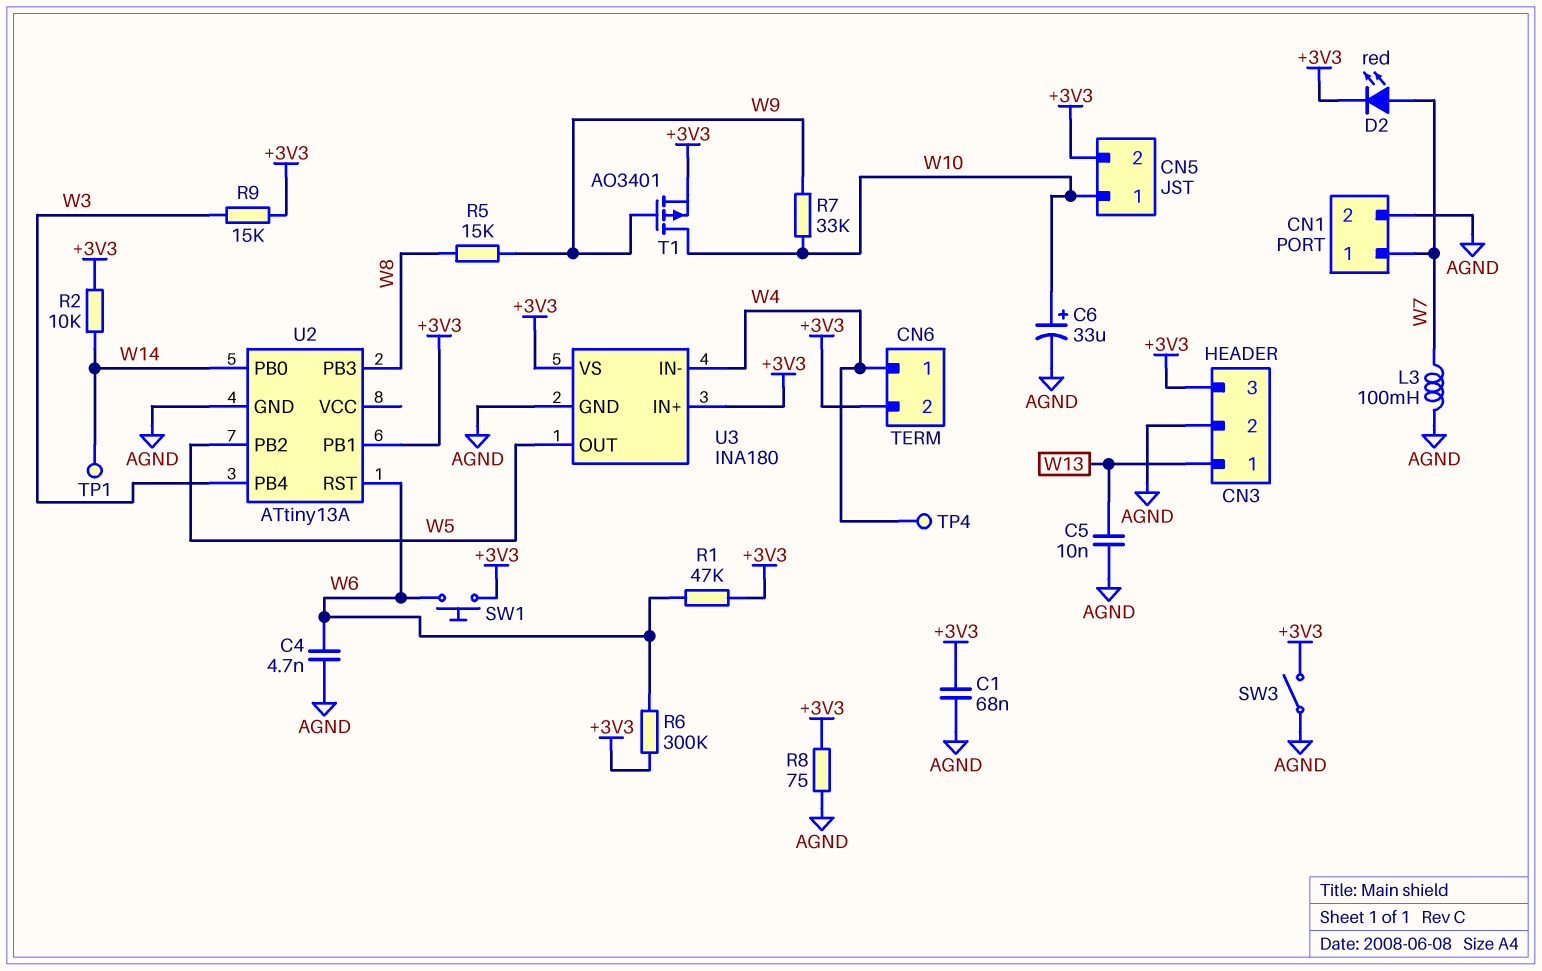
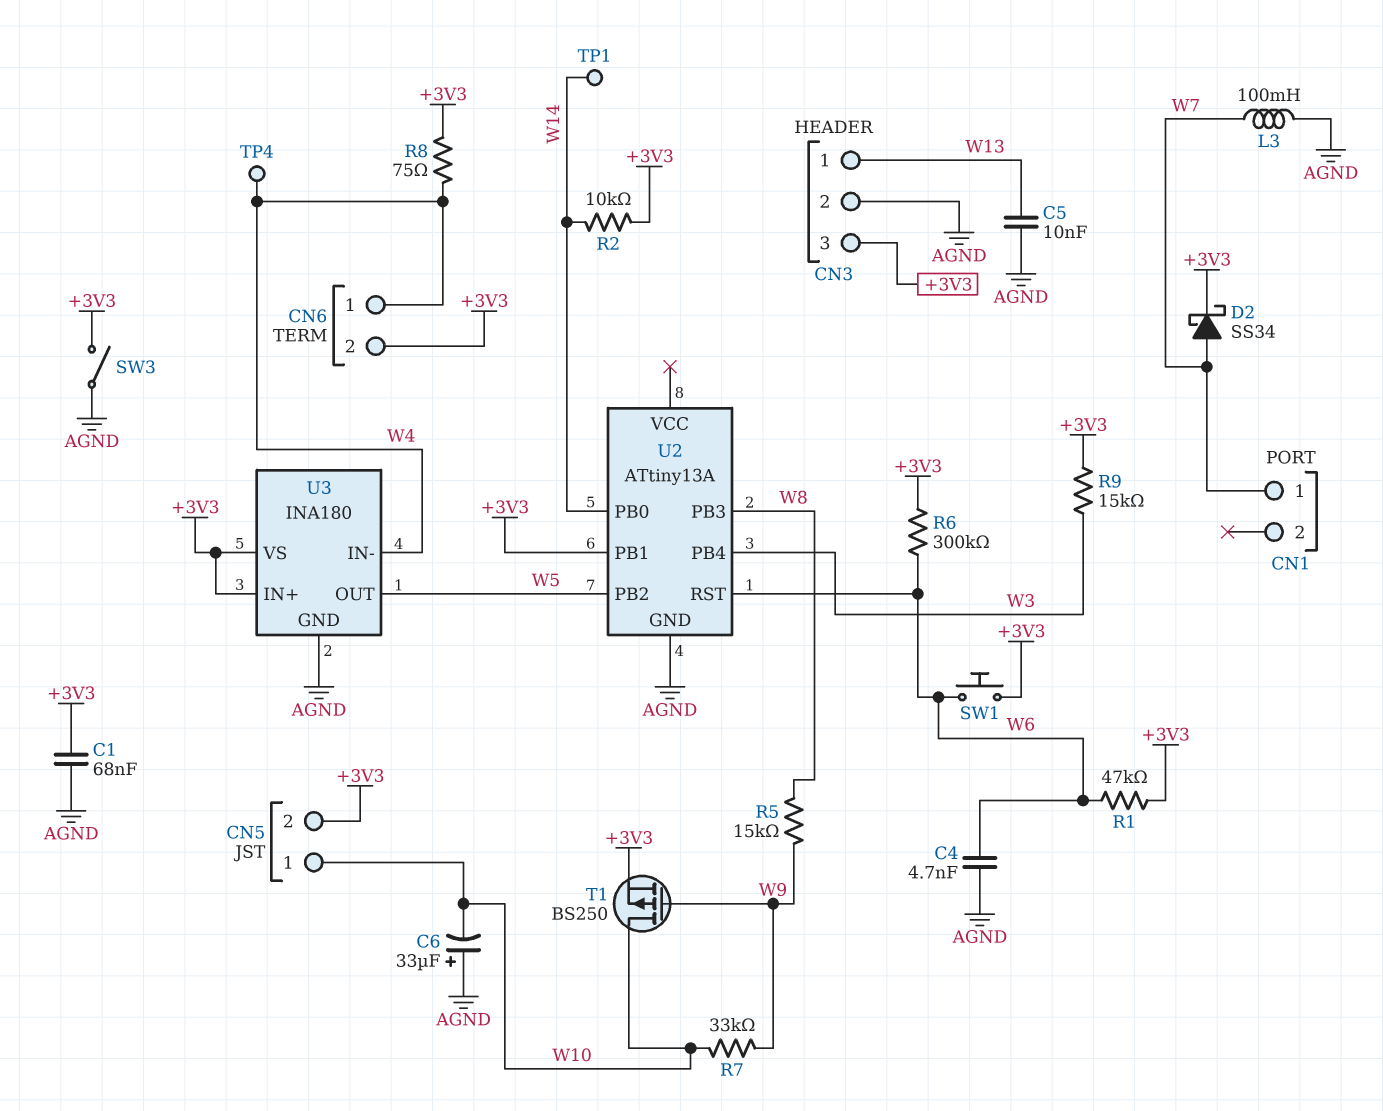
C6: 33uF (plus W10, minus AGND) -> 33uF (plus AGND, minus W10)
CN1 pin 2: AGND -> none
D2: LED red (A W7, K +3V3) -> schottky SS34 (A W7, K +3V3)
R8: 75 (+3V3, AGND) -> 75 (+3V3, W4)
T1: PMOS AO3401 (G W9, D W10, S +3V3) -> PMOS BS250 (G W9, D W10, S +3V3)

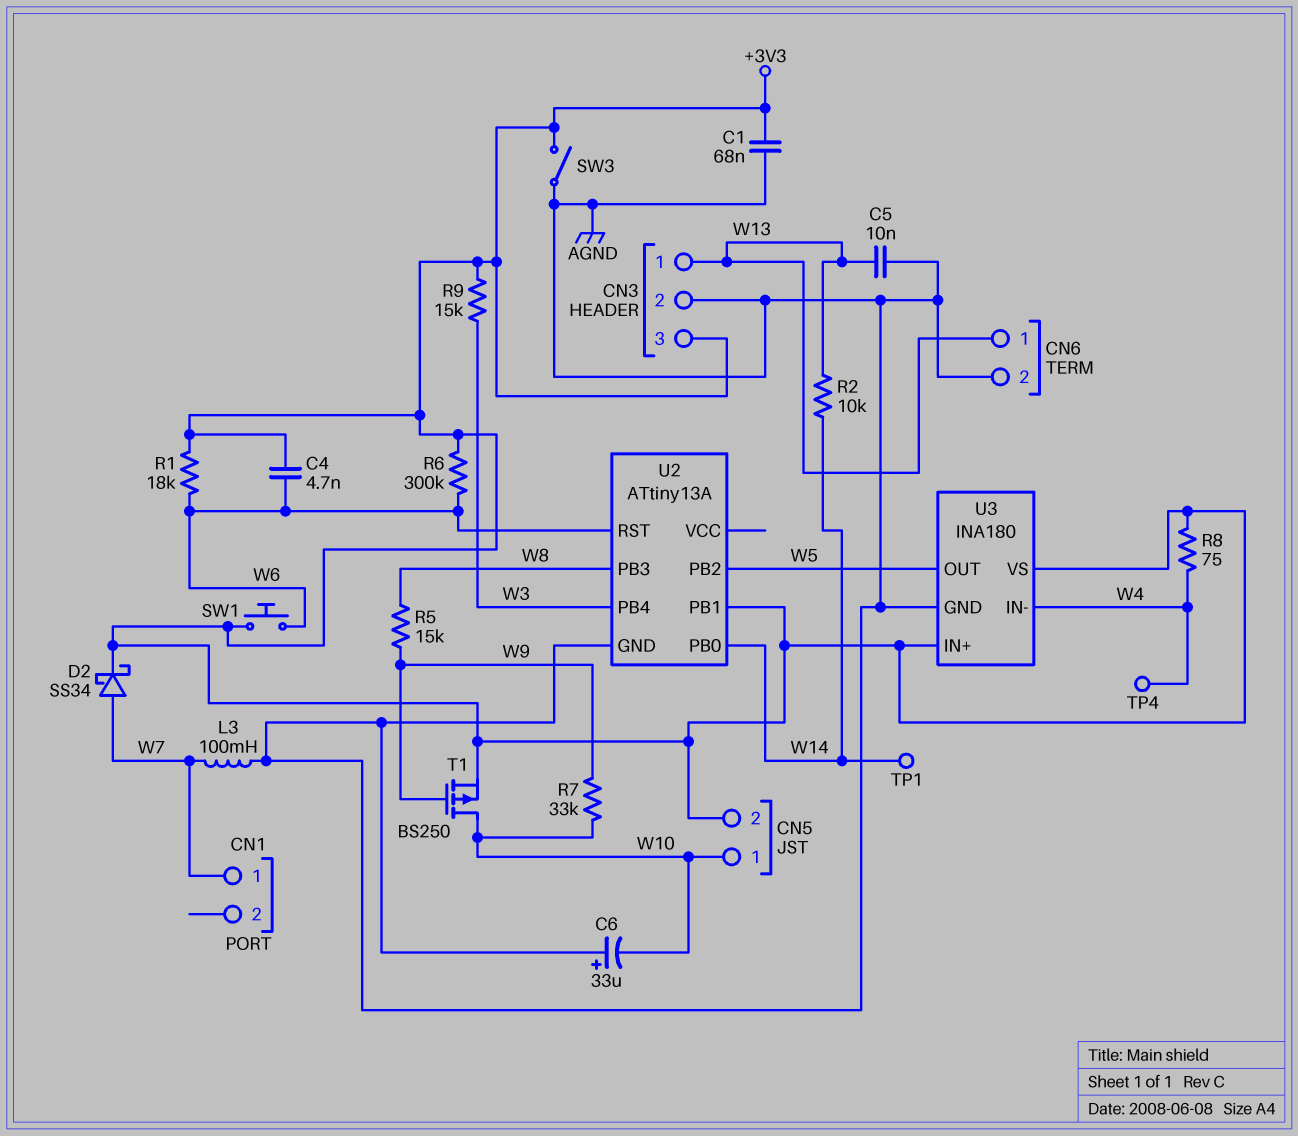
C4: 4.7nF (AGND, W6) -> 4.7nF (+3V3, W6)
CN6 pin 1: W4 -> W13
CN6 pin 2: +3V3 -> AGND
R1: 47k (+3V3, W6) -> 18k (+3V3, W6)
R2: 10k (+3V3, W14) -> 10k (W13, W14)

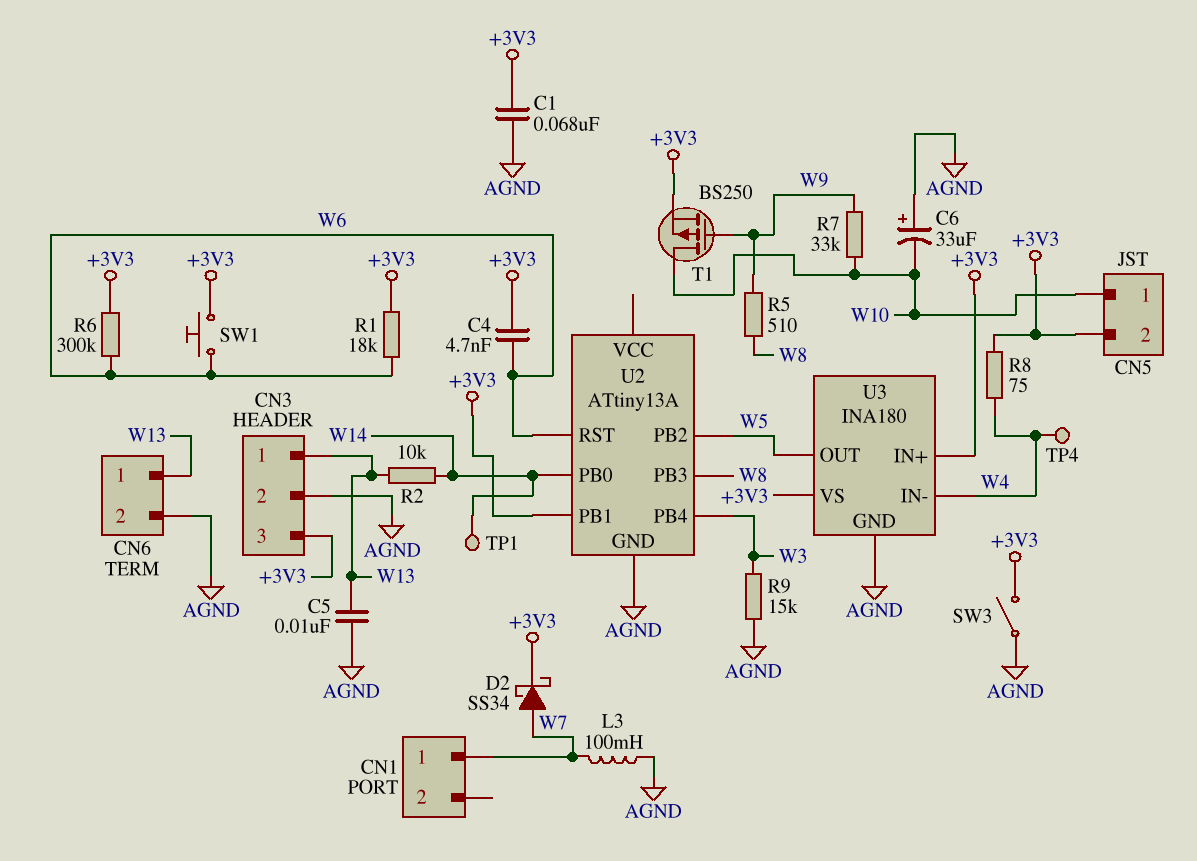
R5: 15k (W8, W9) -> 510 (W8, W9)
R9: 15k (+3V3, W3) -> 15k (AGND, W3)

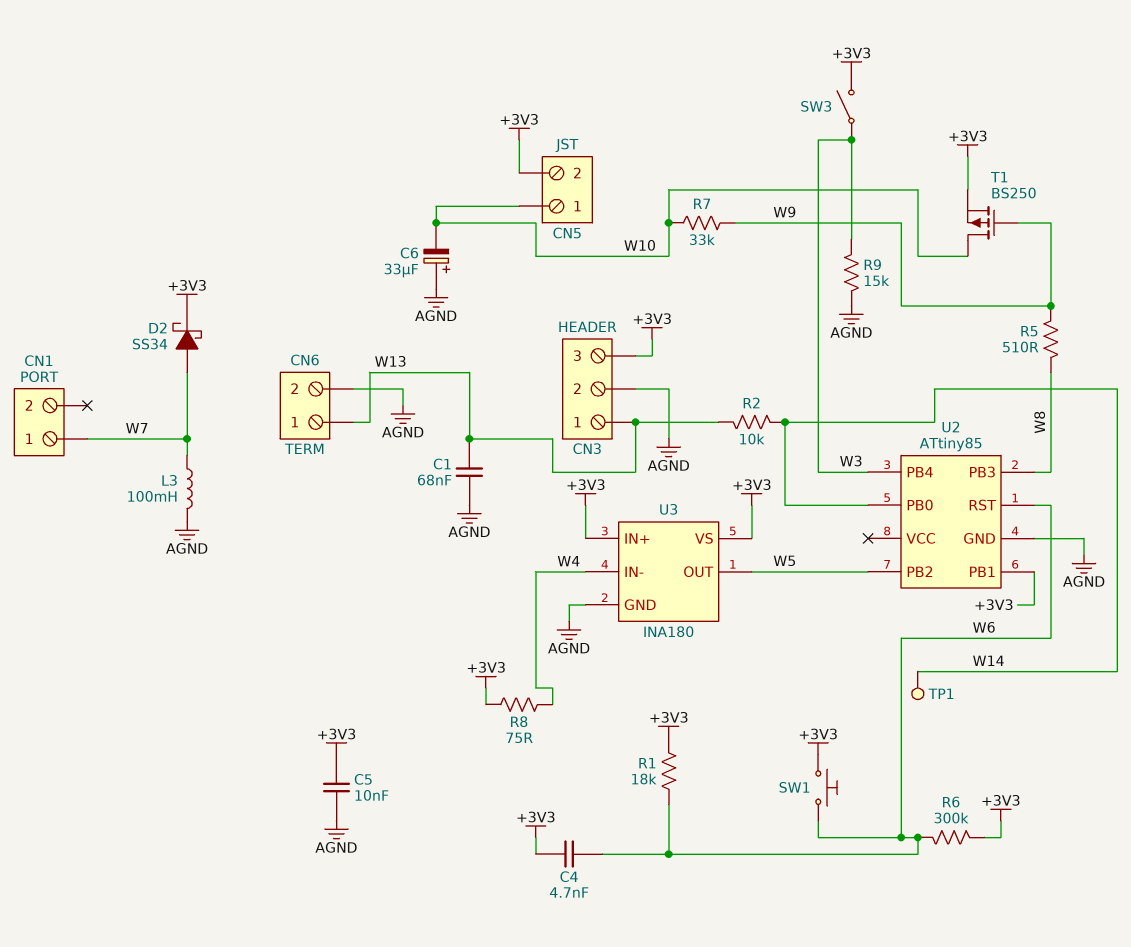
C1: 68nF (+3V3, AGND) -> 68nF (AGND, W13)
C5: 10nF (AGND, W13) -> 10nF (+3V3, AGND)
SW3: switch (+3V3, AGND) -> switch (+3V3, W3)
TP4: test point (W4) -> none
U2: ATtiny13A -> ATtiny85

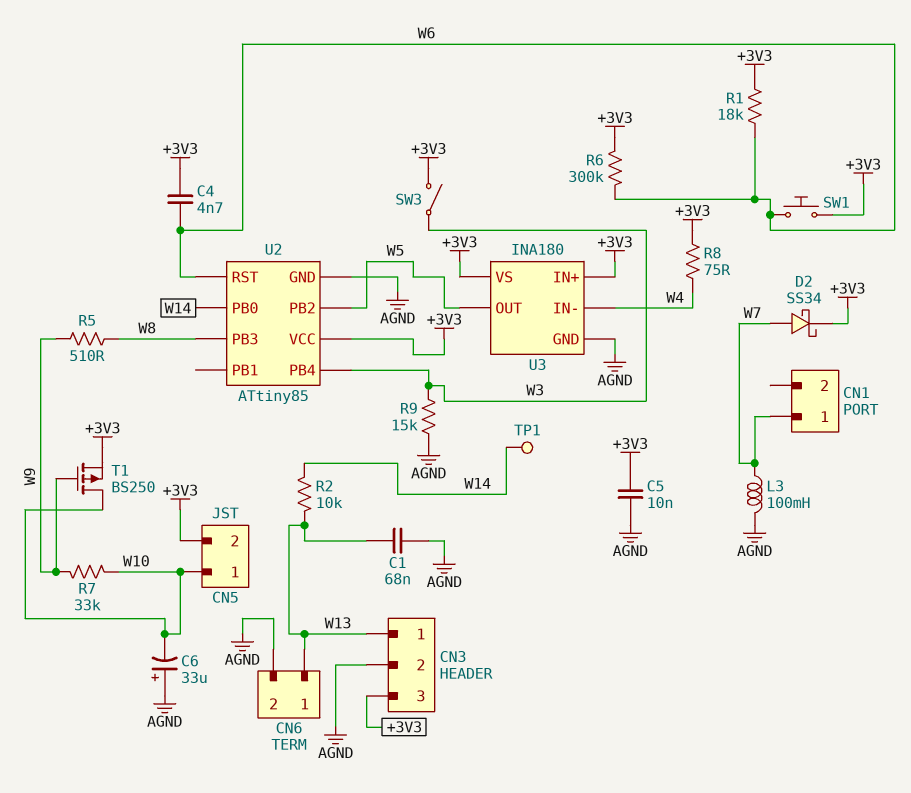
U2 pin PB1: +3V3 -> none
U2 pin VCC: none -> +3V3

